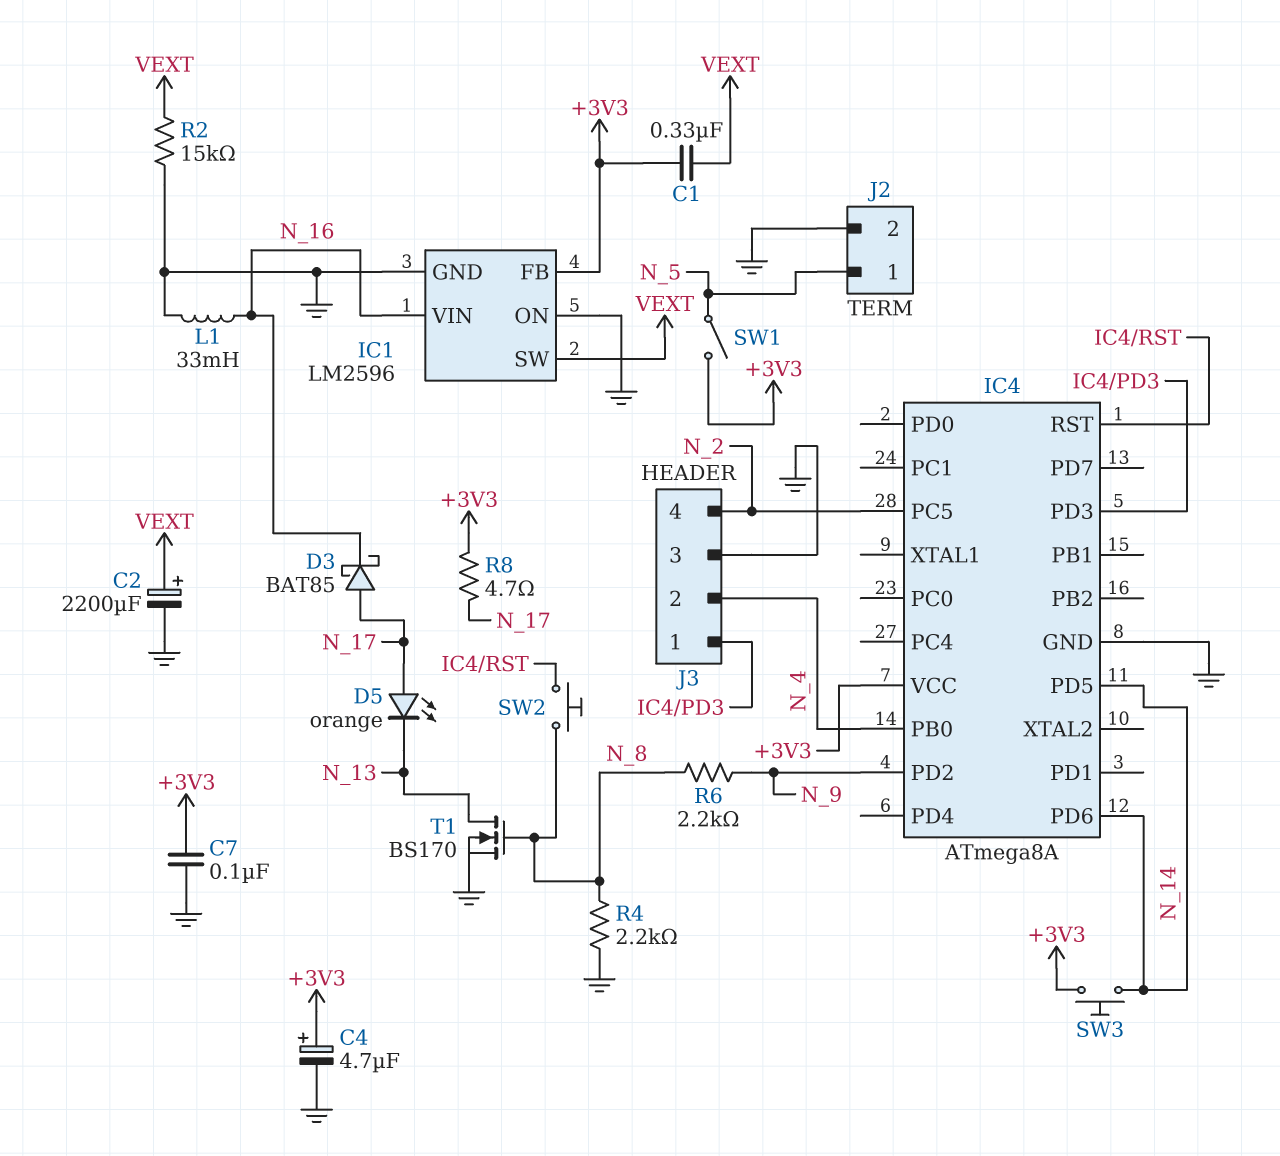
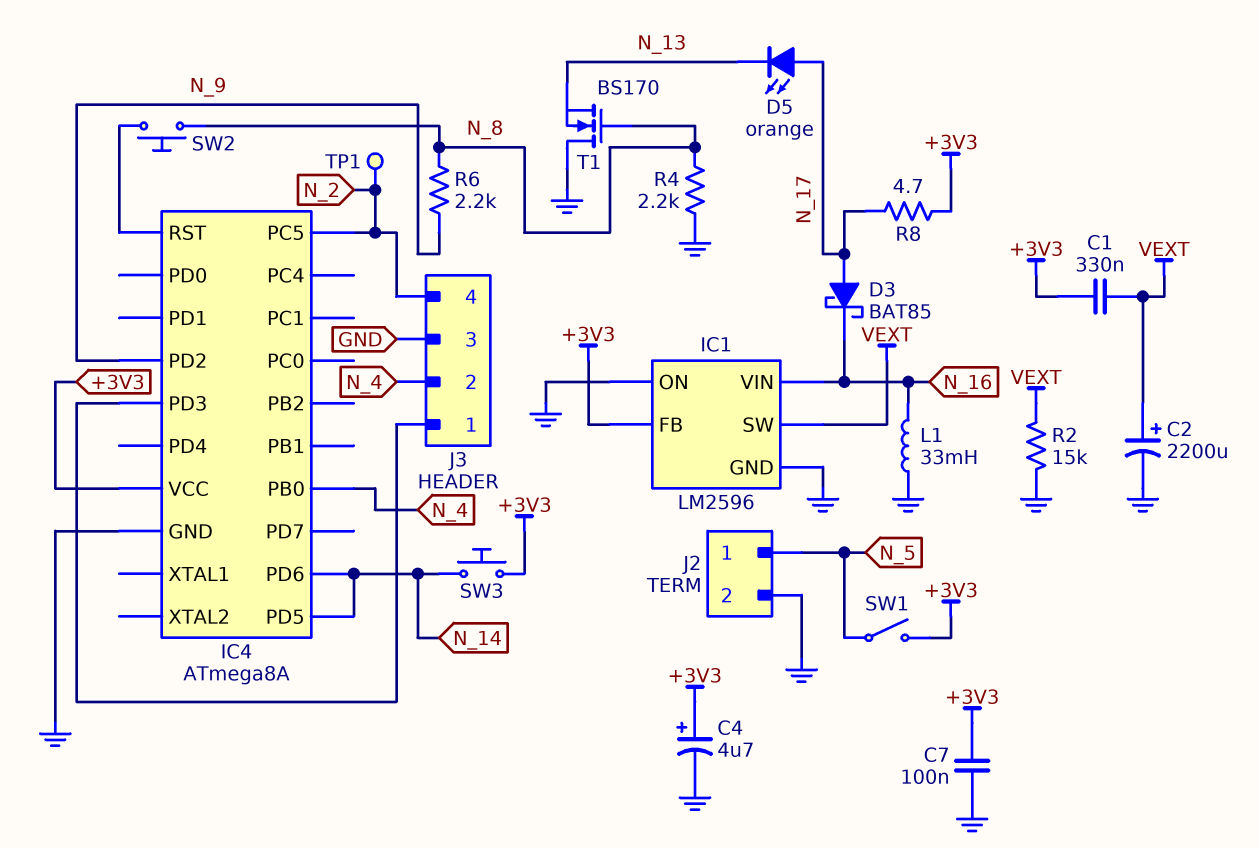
T1: NMOS BS170 (G N_8, D N_13, S GND) -> NMOS BS170 (G N_8, D GND, S N_13)
TP1: none -> test point (N_2)

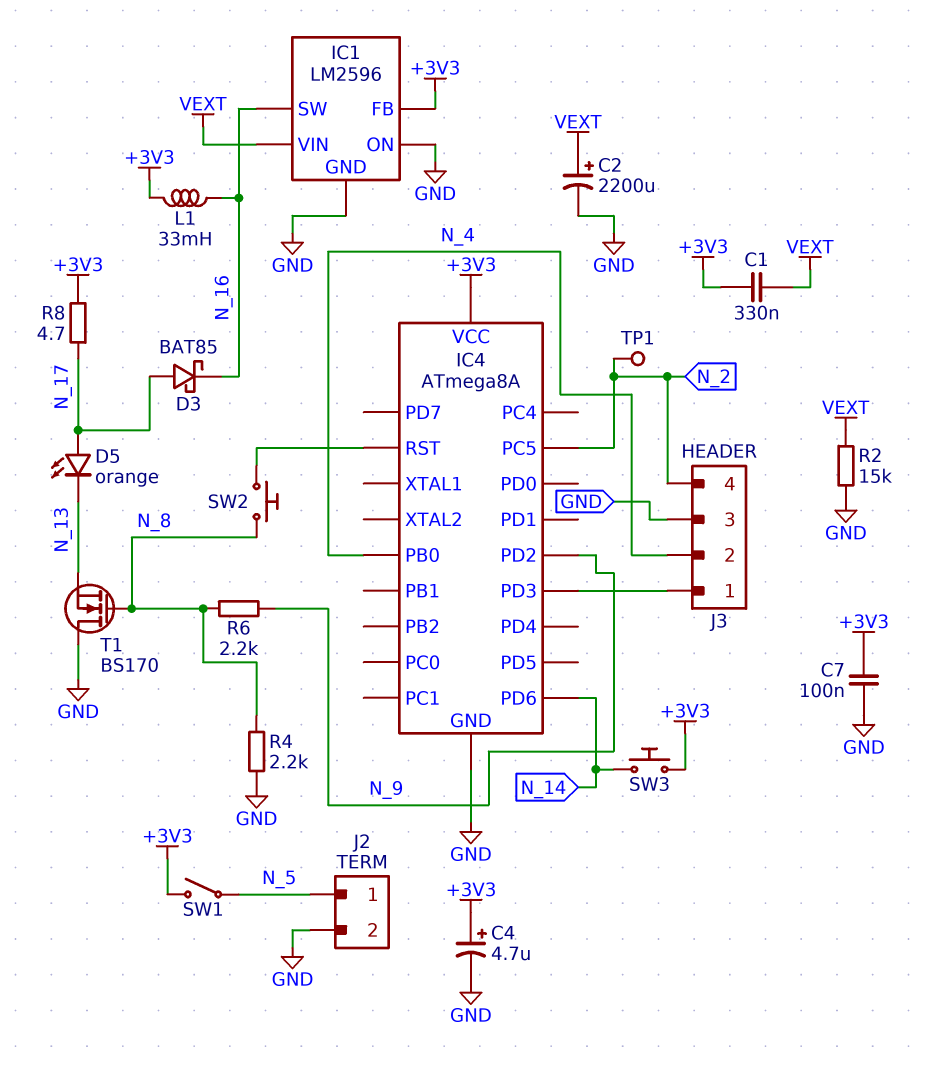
IC1 pin SW: VEXT -> N_16
IC1 pin VIN: N_16 -> VEXT
IC4 pin PD5: N_14 -> none
L1: 33mH (GND, N_16) -> 33mH (+3V3, N_16)

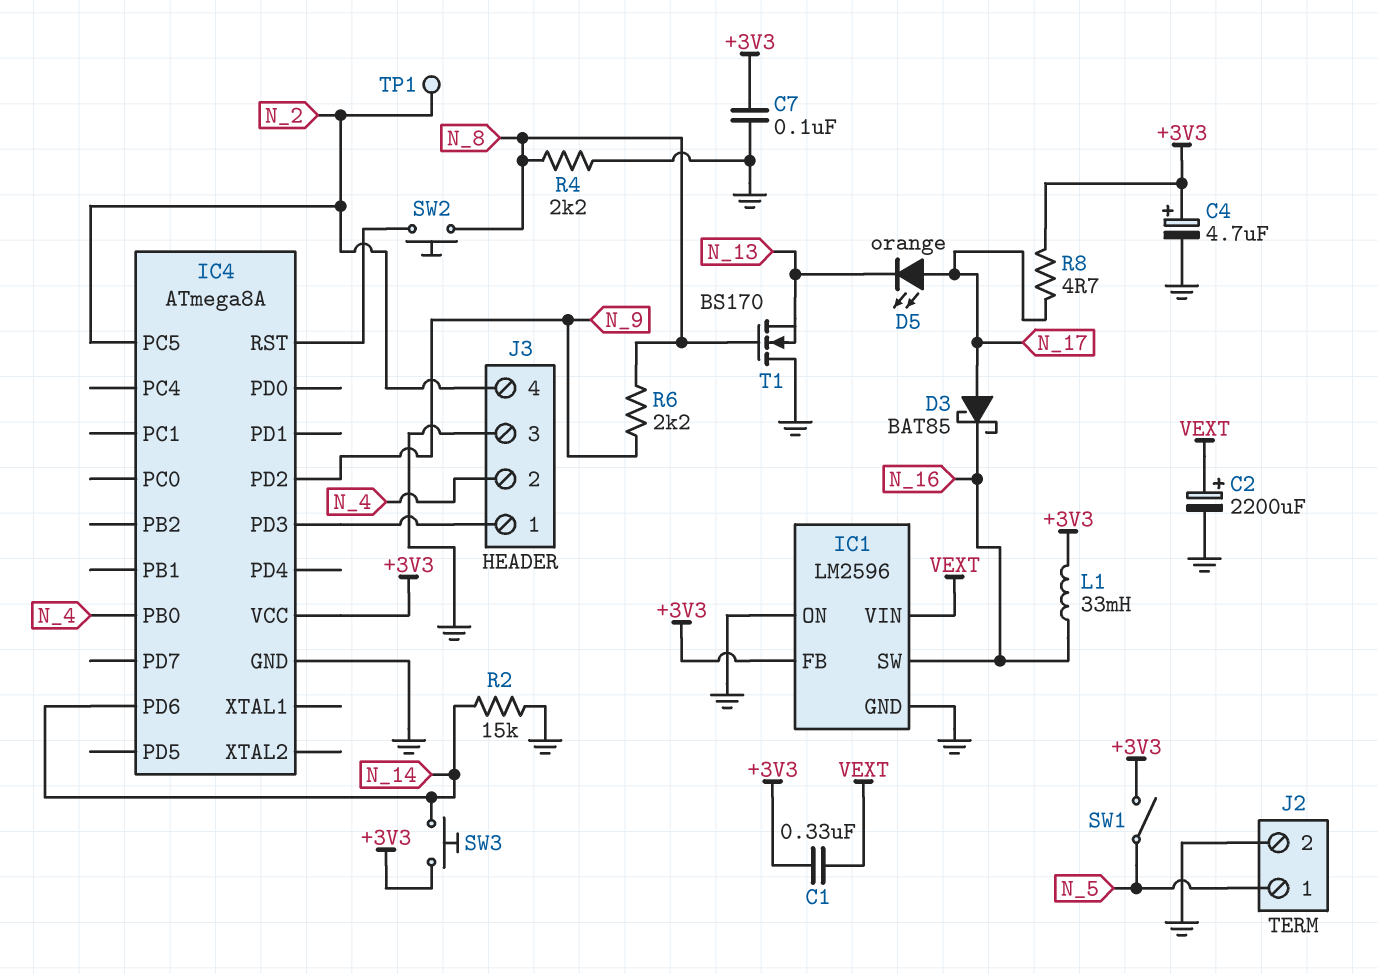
R2: 15k (GND, VEXT) -> 15k (GND, N_14)

